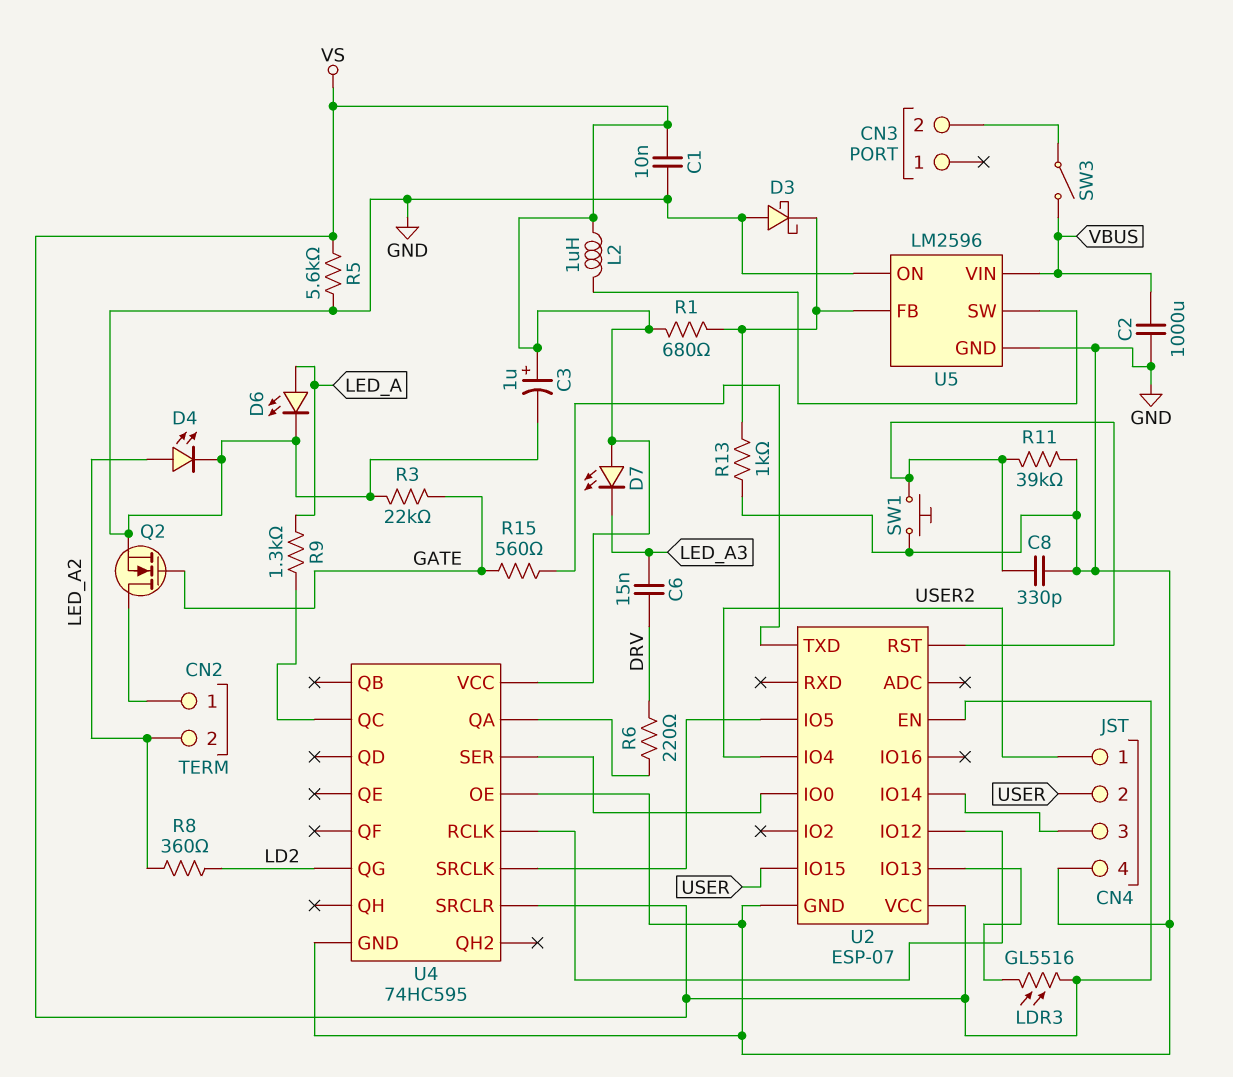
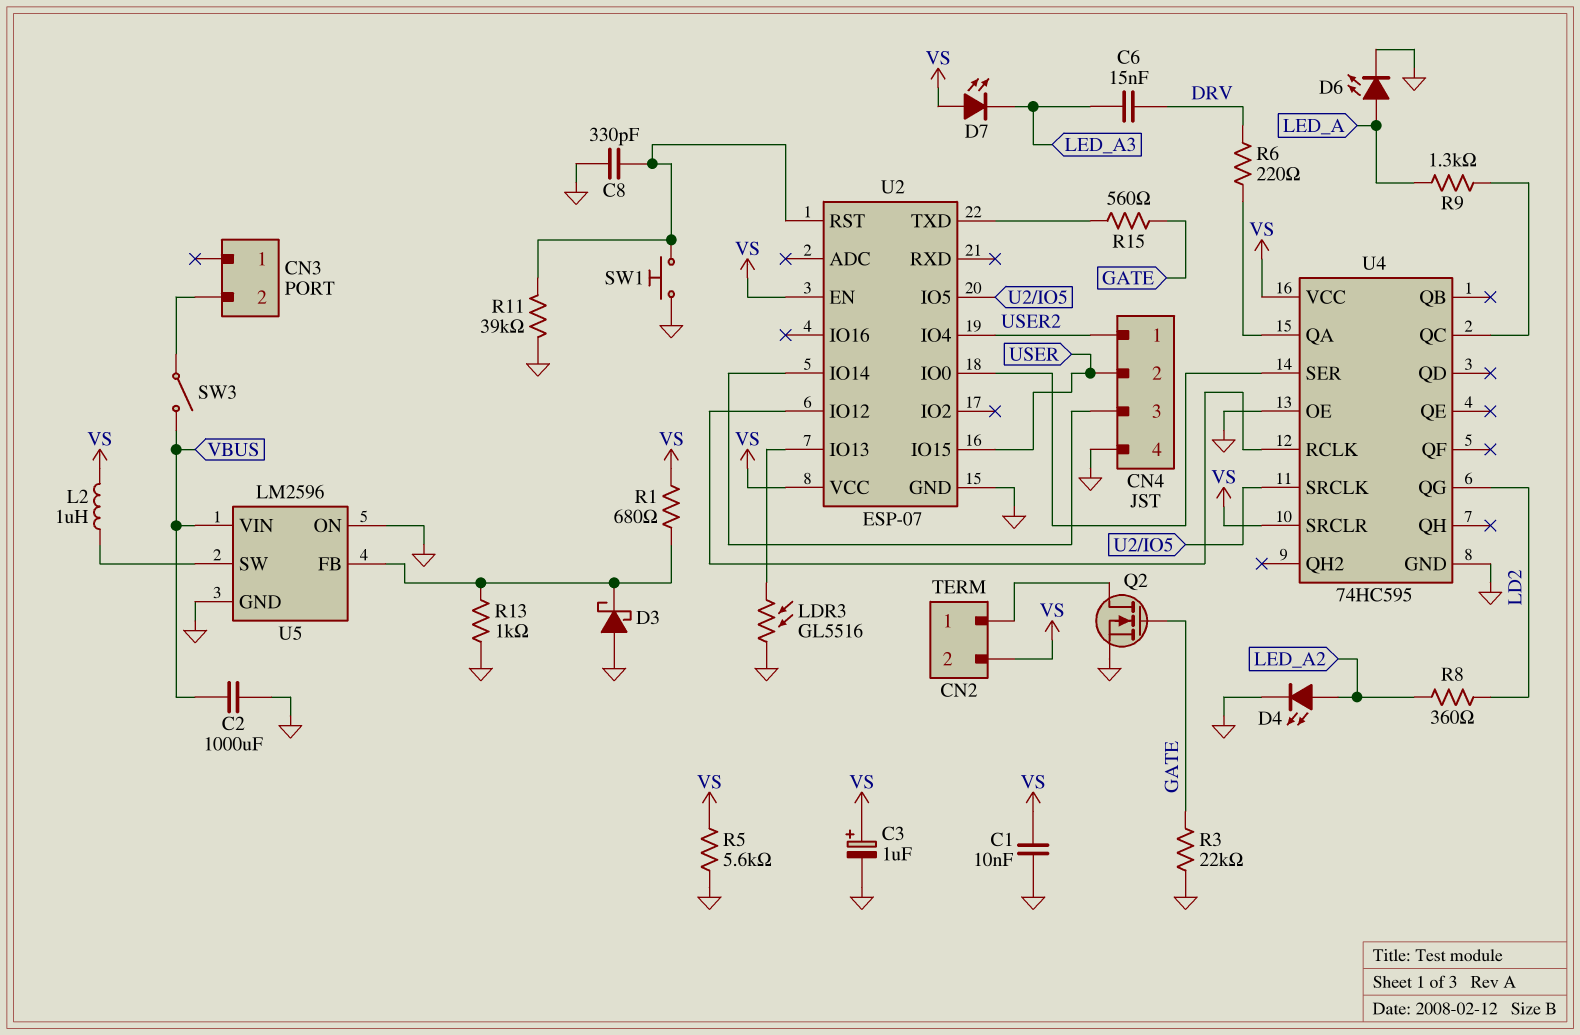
CN2 pin 2: LED_A2 -> VS
LDR3: GL5516 (U2/IO13, VS) -> GL5516 (GND, U2/IO13)

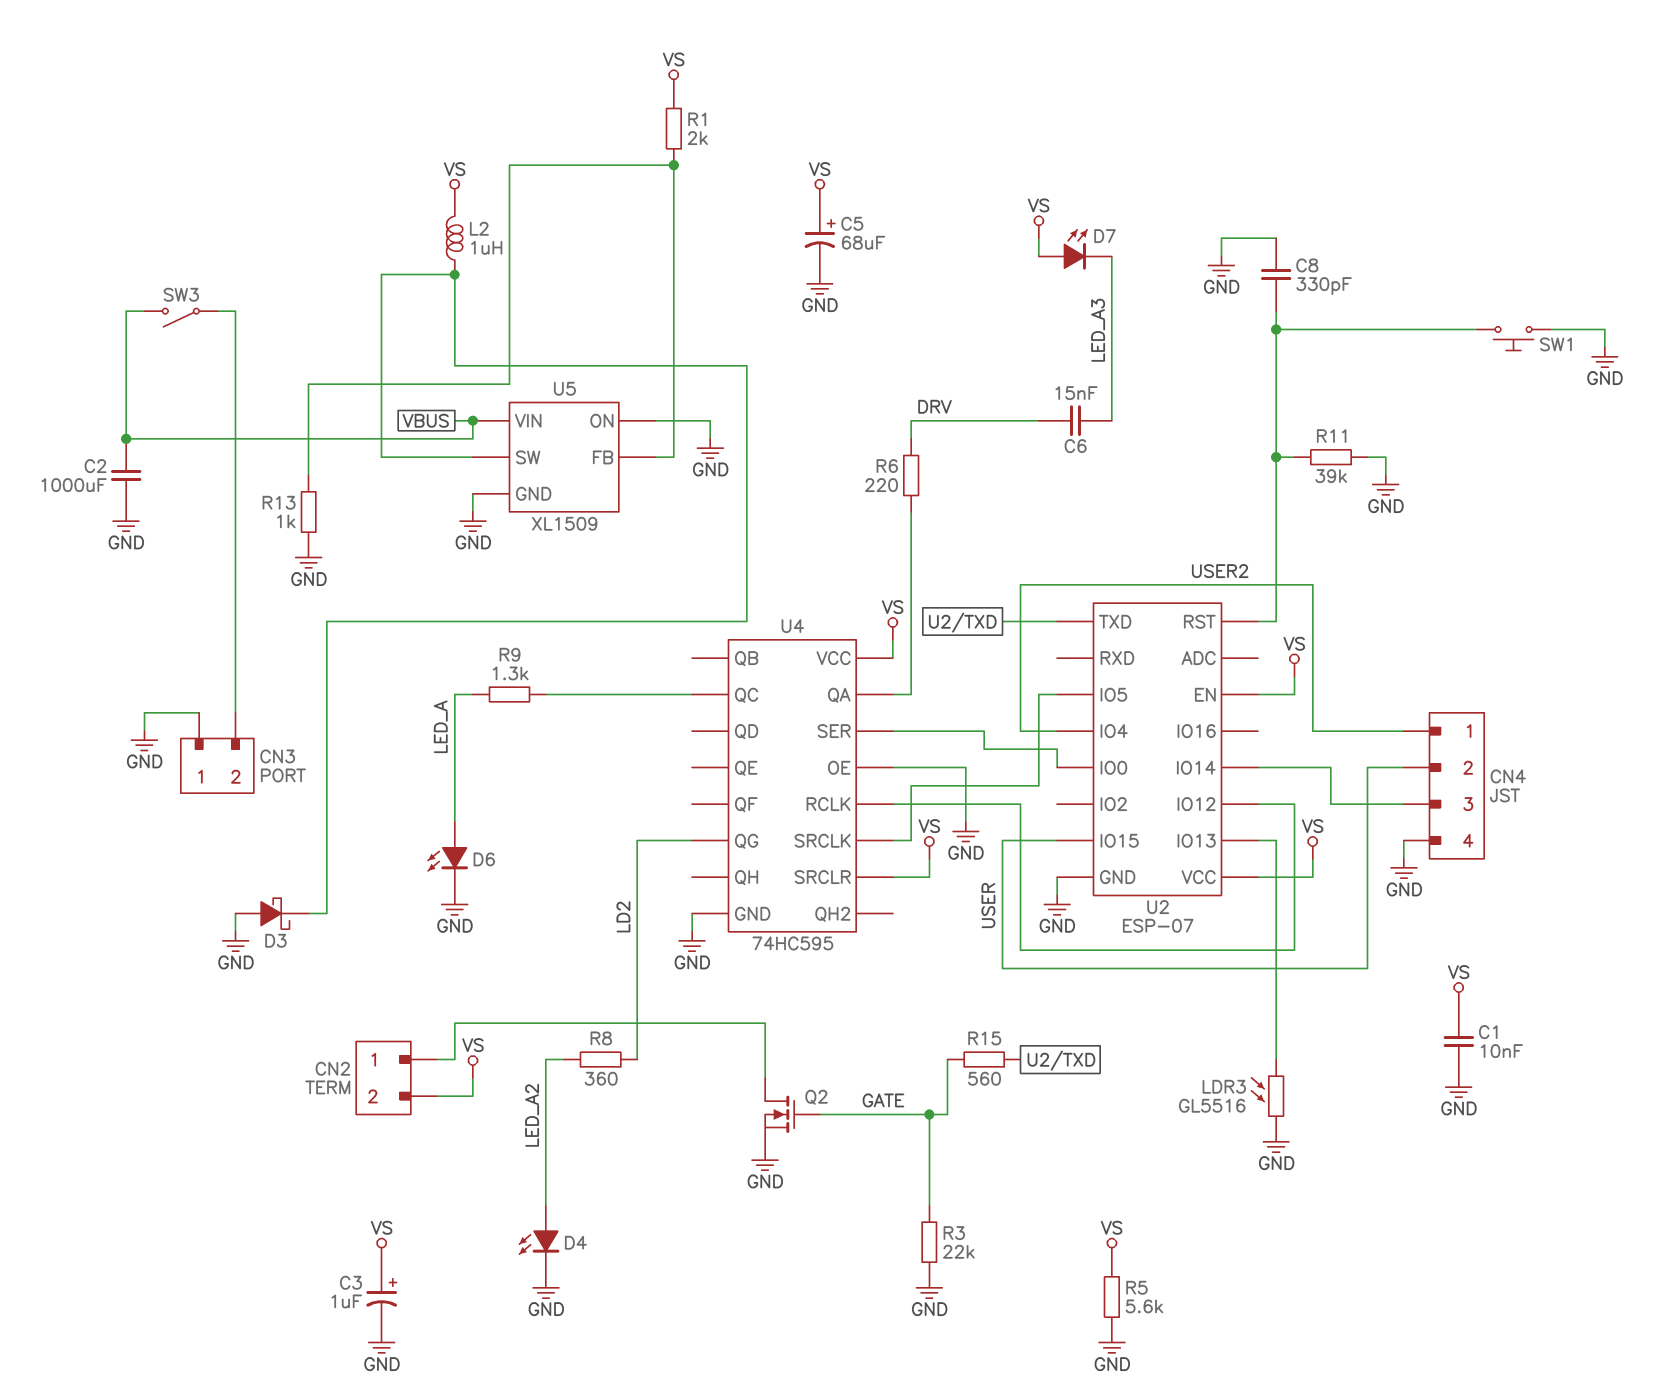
C5: none -> 68uF (plus VS, minus GND)
CN3 pin 1: none -> GND
D3: schottky (A GND, K U5/FB) -> schottky (A GND, K U5/SW)
R1: 680 (U5/FB, VS) -> 2k (U5/FB, VS)
U5: LM2596 -> XL1509

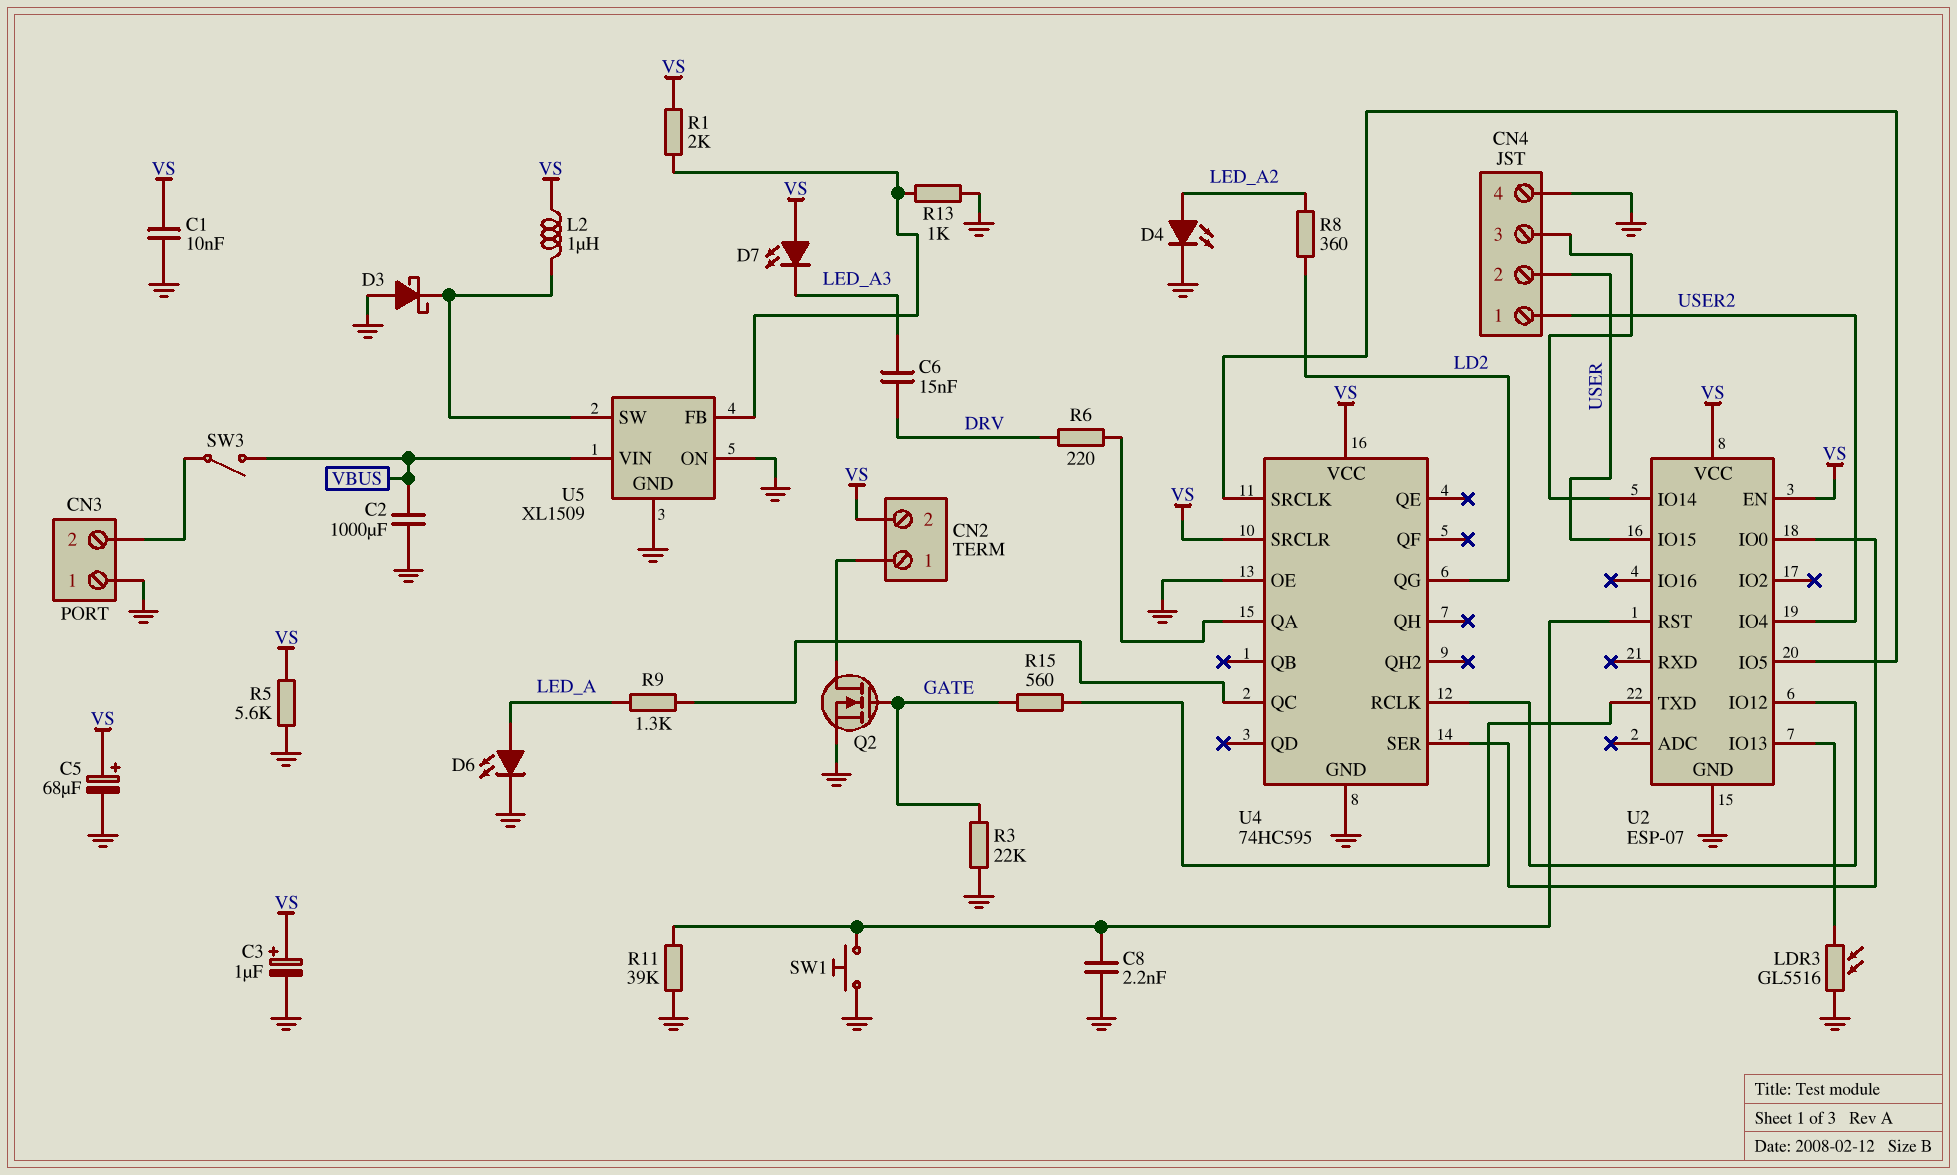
C8: 330pF (GND, U2/RST) -> 2.2nF (GND, U2/RST)

